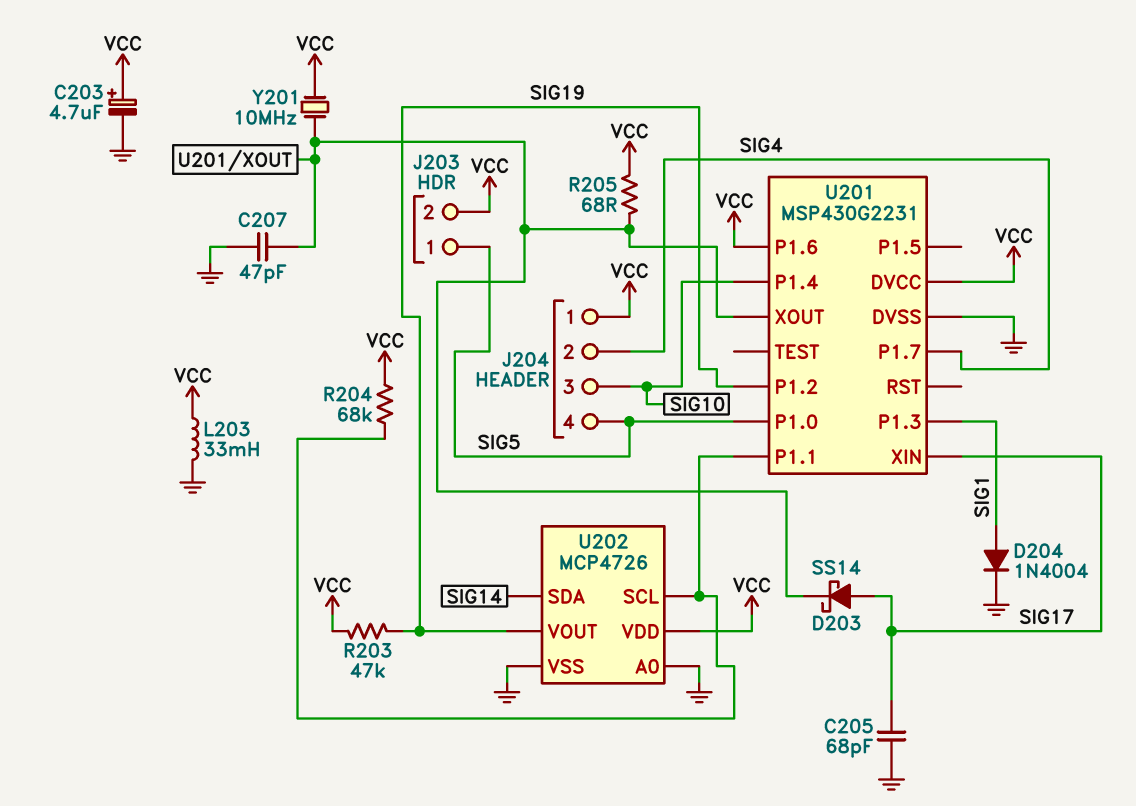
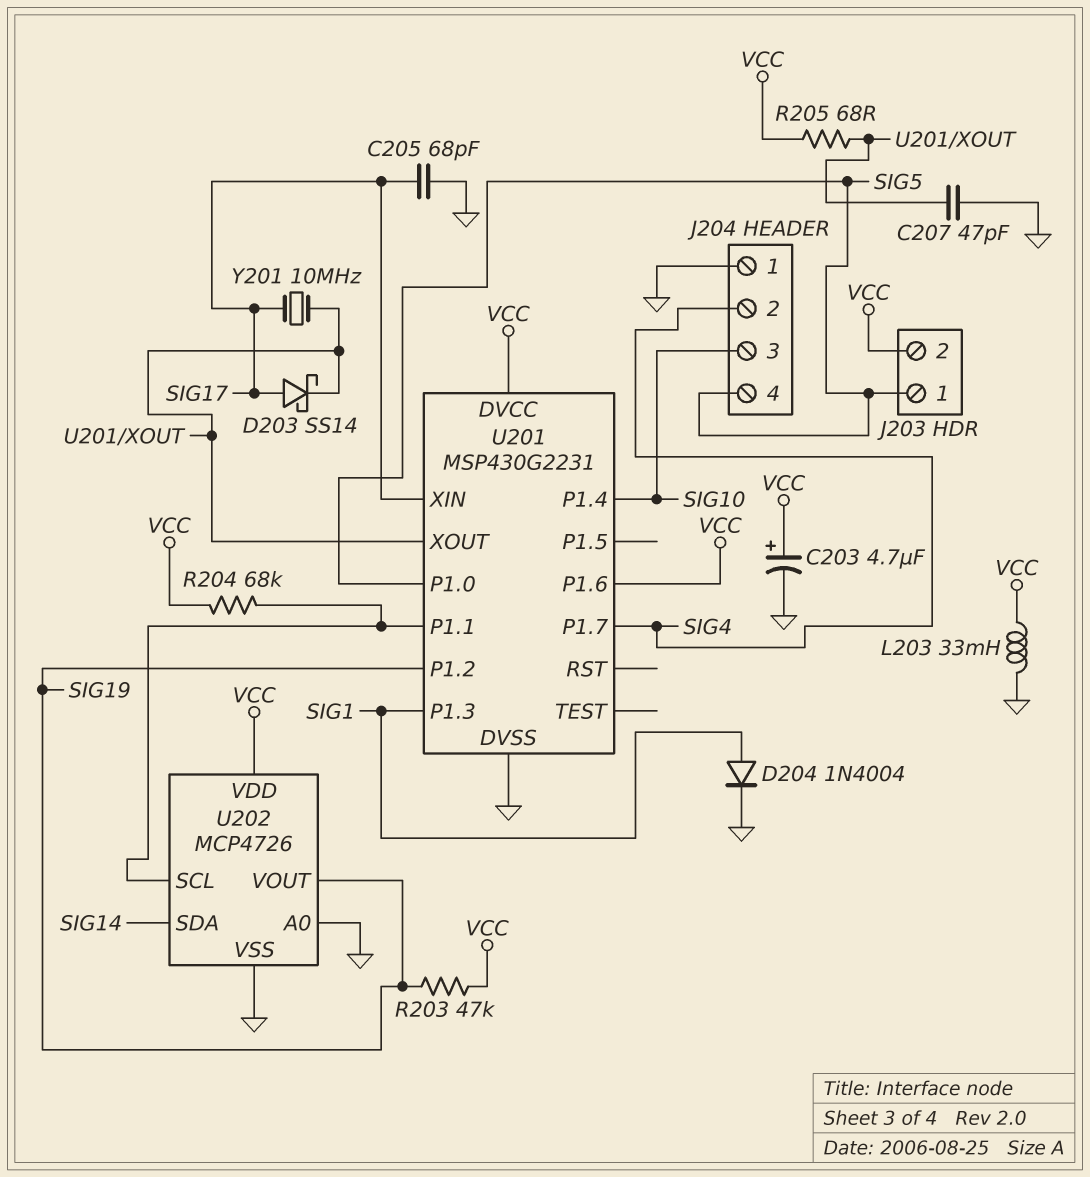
J204 pin 1: VCC -> GND
Y201: 10MHz (U201/XOUT, VCC) -> 10MHz (SIG17, U201/XOUT)

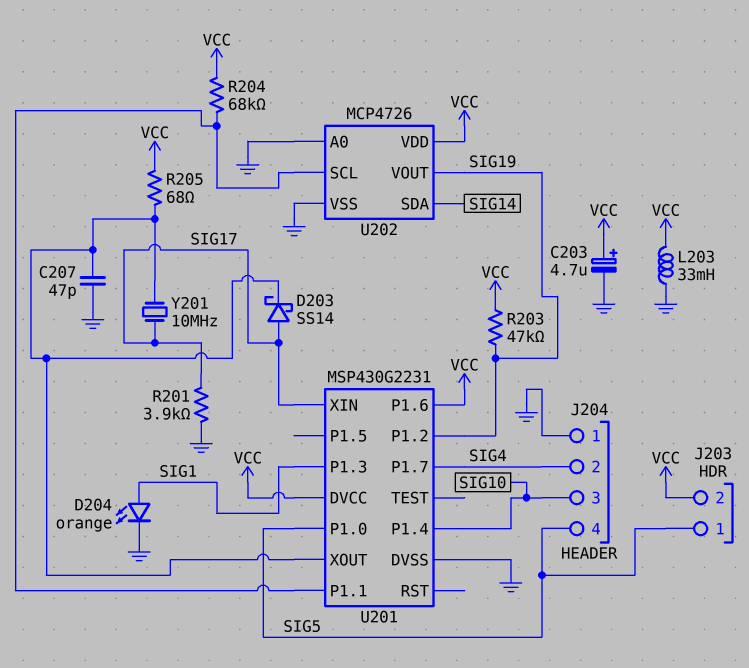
C205: 68pF (GND, SIG17) -> none
D204: diode 1N4004 (A SIG1, K GND) -> LED orange (A SIG1, K GND)
R201: none -> 3.9k (GND, SIG17)

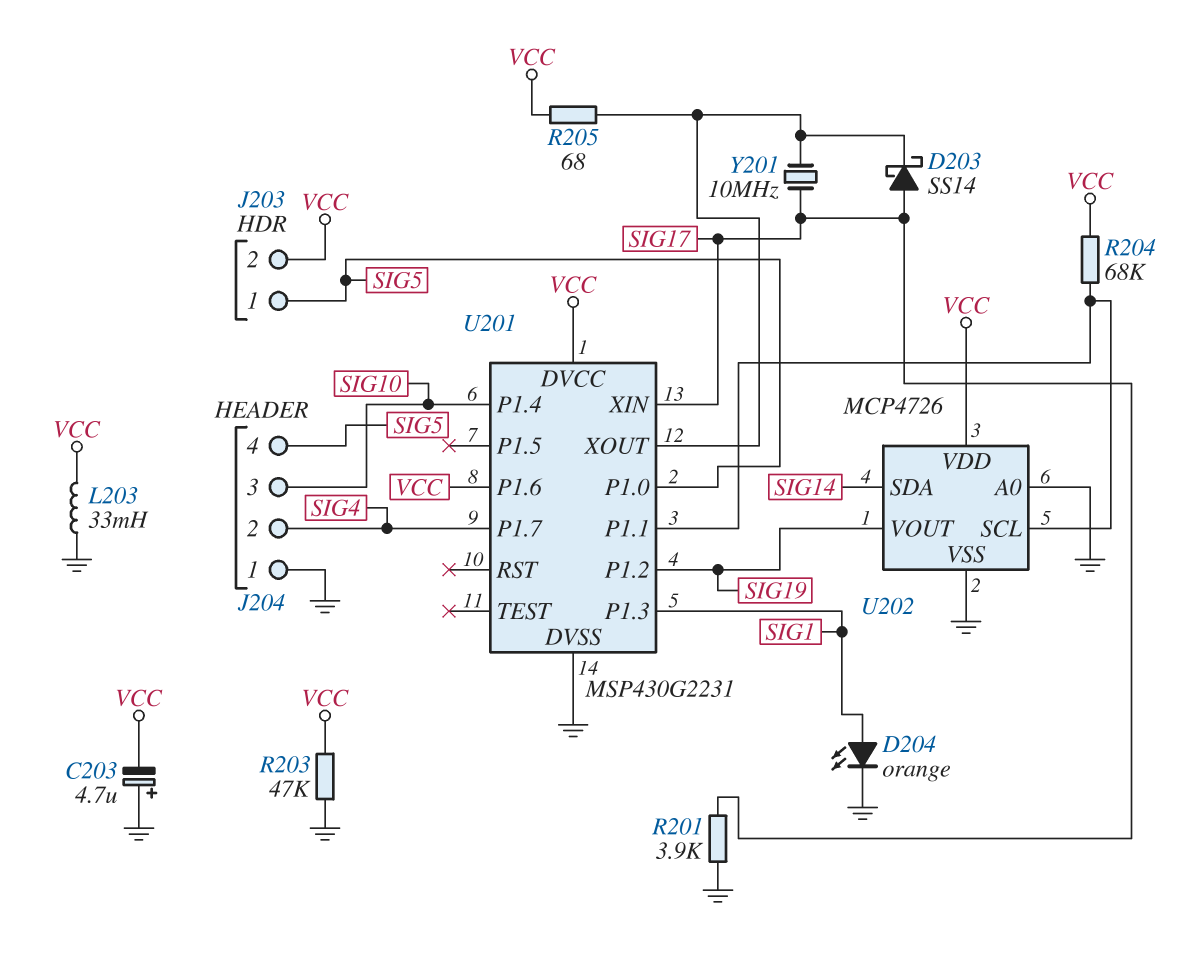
C203: 4.7uF (plus VCC, minus GND) -> 4.7uF (plus GND, minus VCC)
C207: 47pF (GND, U201/XOUT) -> none
R203: 47k (SIG19, VCC) -> 47k (GND, VCC)

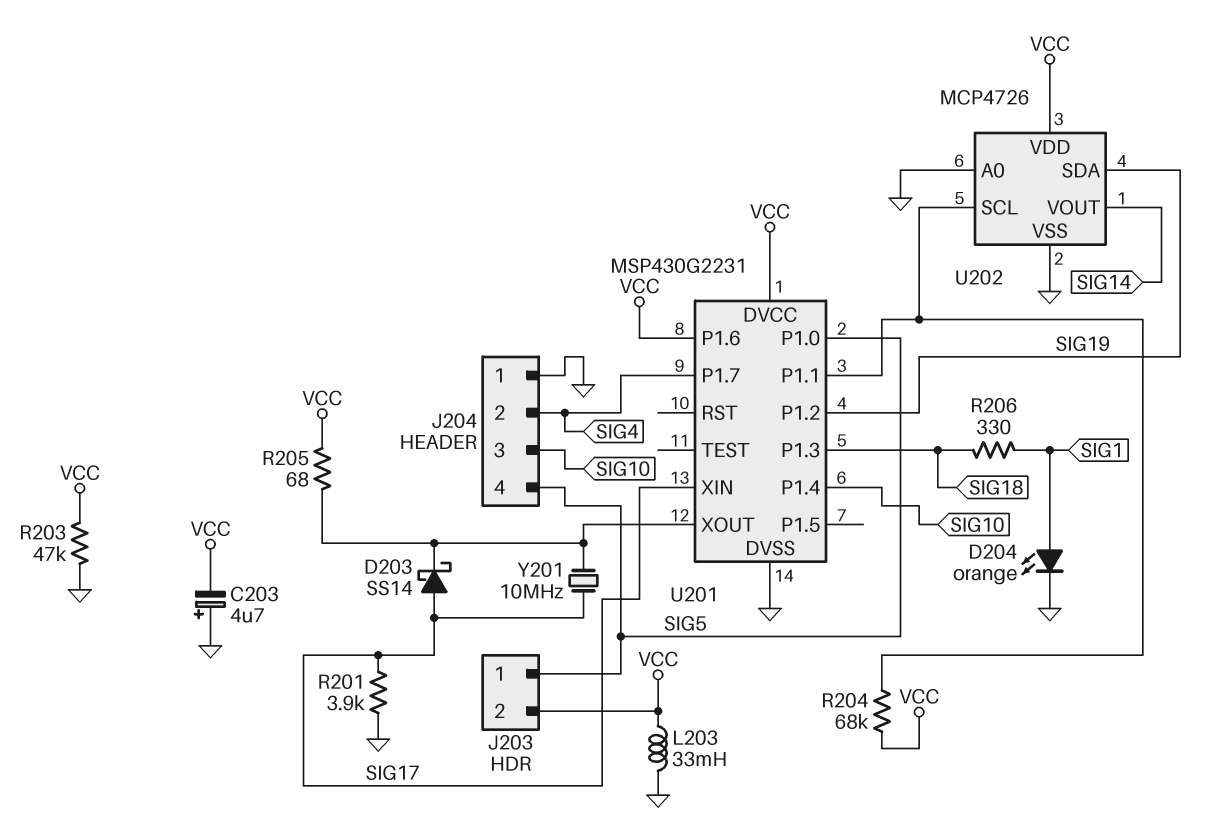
R206: none -> 330 (SIG1, SIG18)
U201 pin P1.3: SIG1 -> SIG18
U202 pin SDA: SIG14 -> SIG19
U202 pin VOUT: SIG19 -> SIG14

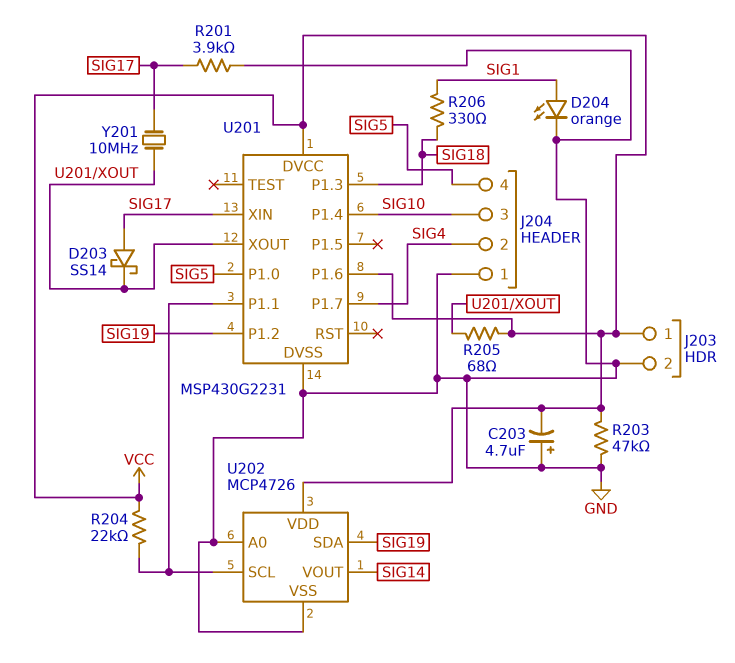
J203 pin 1: SIG5 -> VCC
J203 pin 2: VCC -> GND
L203: 33mH (GND, VCC) -> none
R204: 68k (U201/P1.1, VCC) -> 22k (U201/P1.1, VCC)

